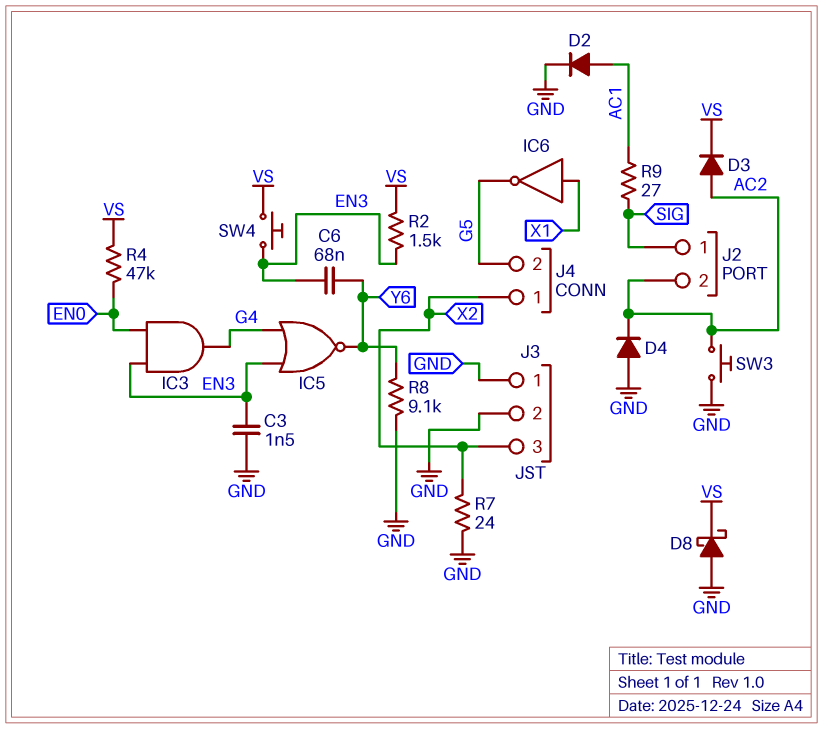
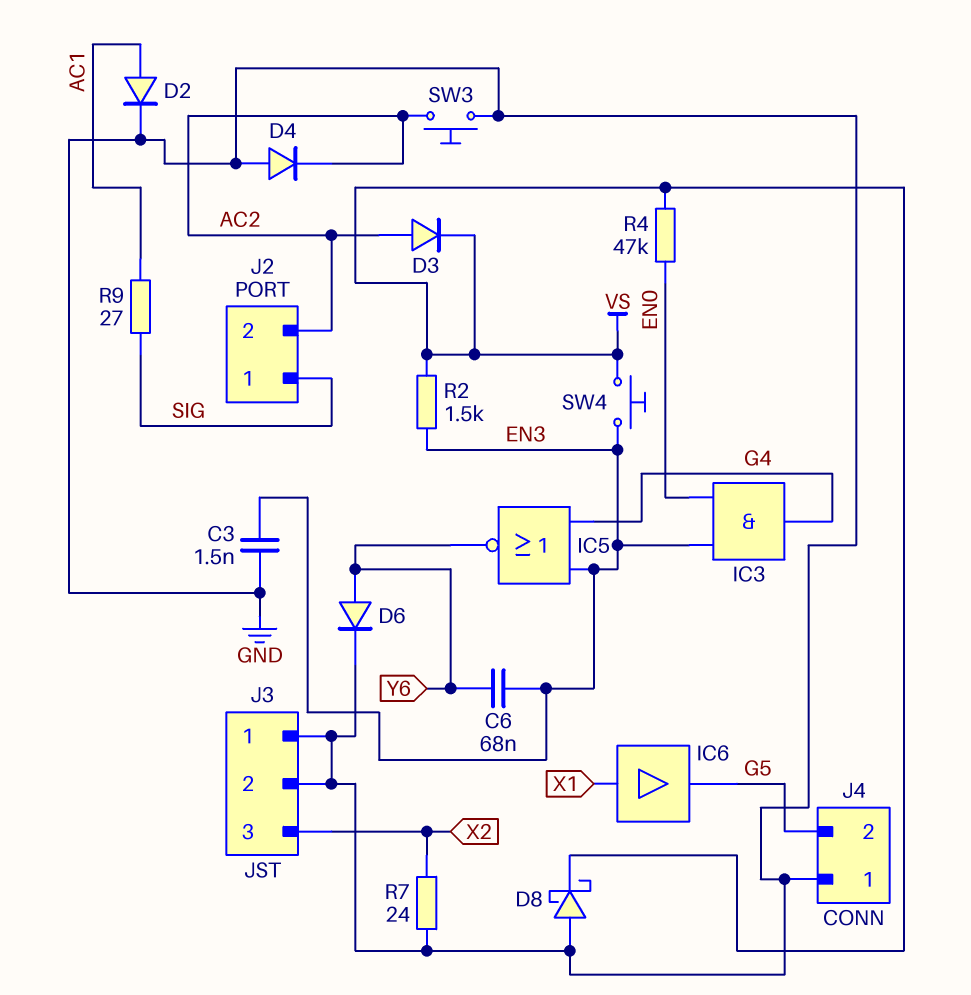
D6: none -> diode (A Y6, K GND)
IC6: NOT (in X1, out G5) -> buffer (in X1, out G5)
J4 pin 1: X2 -> GND
R8: 9.1k (GND, Y6) -> none

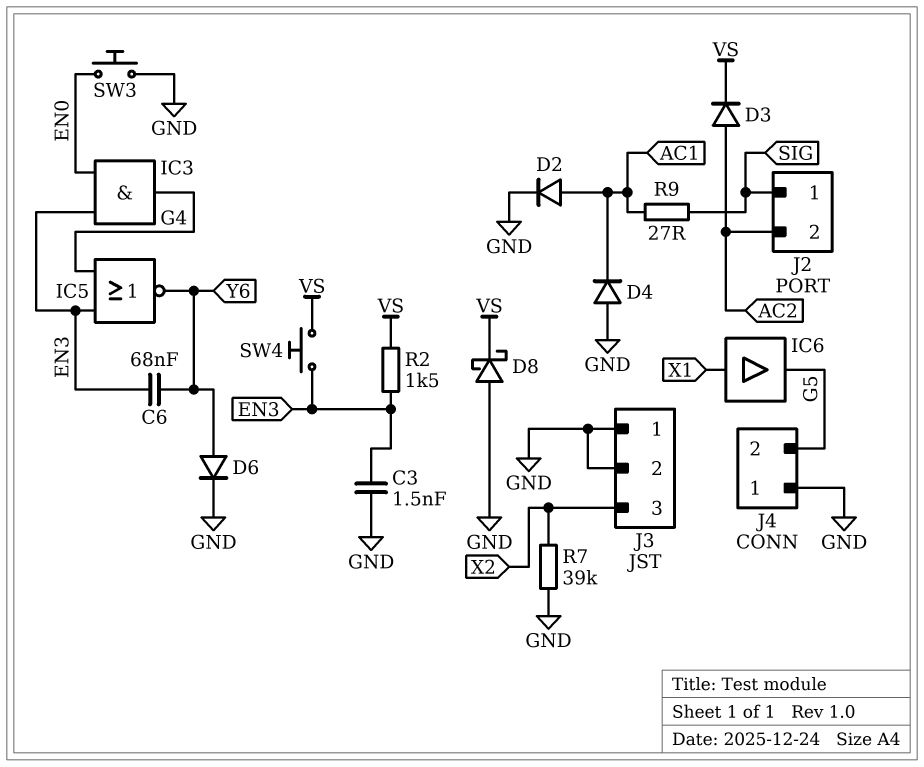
D4: diode (A GND, K AC2) -> diode (A GND, K AC1)
R4: 47k (EN0, VS) -> none
R7: 24 (GND, X2) -> 39k (GND, X2)
SW3: button (AC2, GND) -> button (EN0, GND)

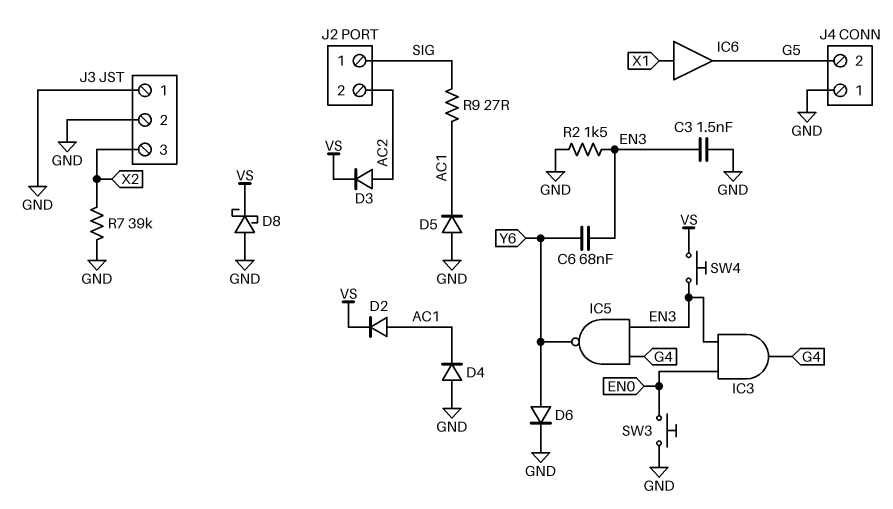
D2: diode (A AC1, K GND) -> diode (A AC1, K VS)
D5: none -> diode (A GND, K AC1)
IC5: NOR (in EN3, in G4, out Y6) -> NAND (in EN3, in G4, out Y6)
R2: 1.5k (EN3, VS) -> 1.5k (EN3, GND)

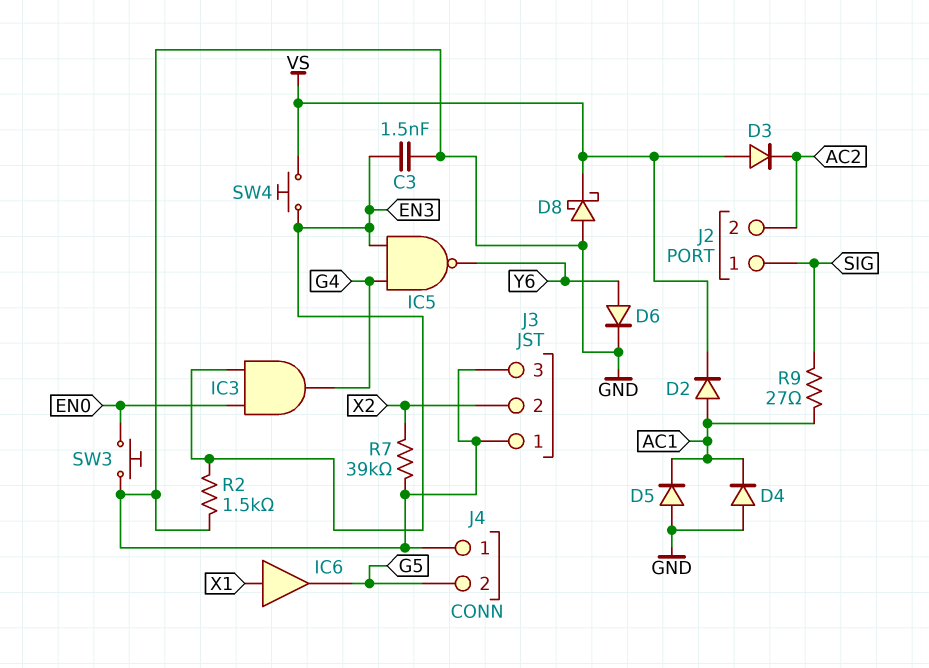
C6: 68nF (EN3, Y6) -> none
D3: diode (A AC2, K VS) -> diode (A VS, K AC2)
J3 pin 2: GND -> X2
J3 pin 3: X2 -> GND

